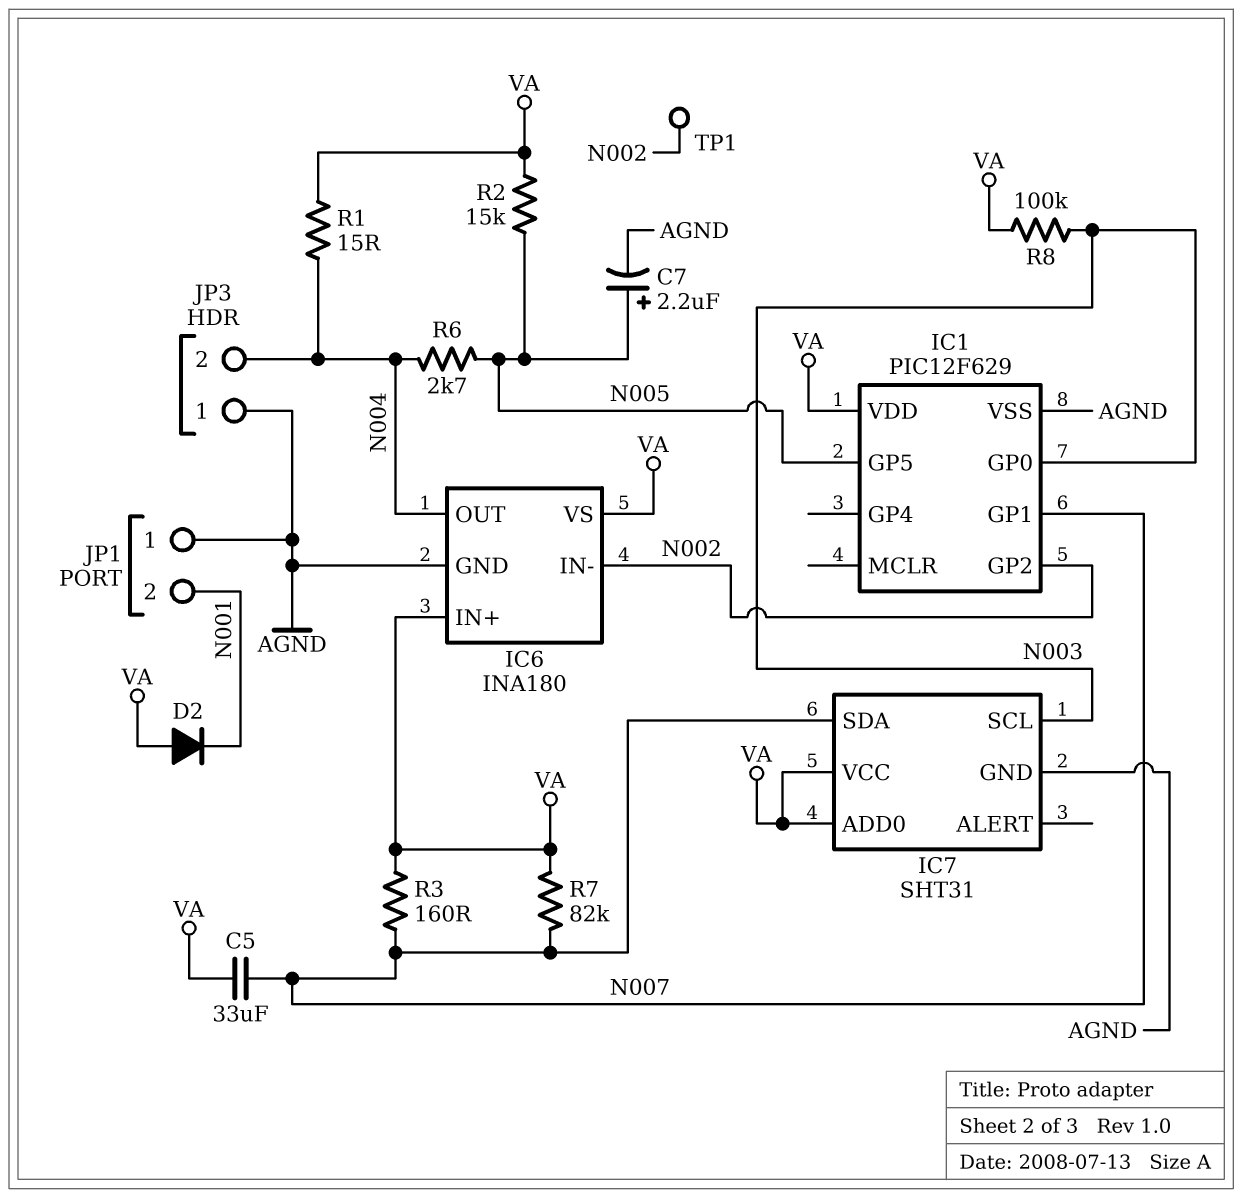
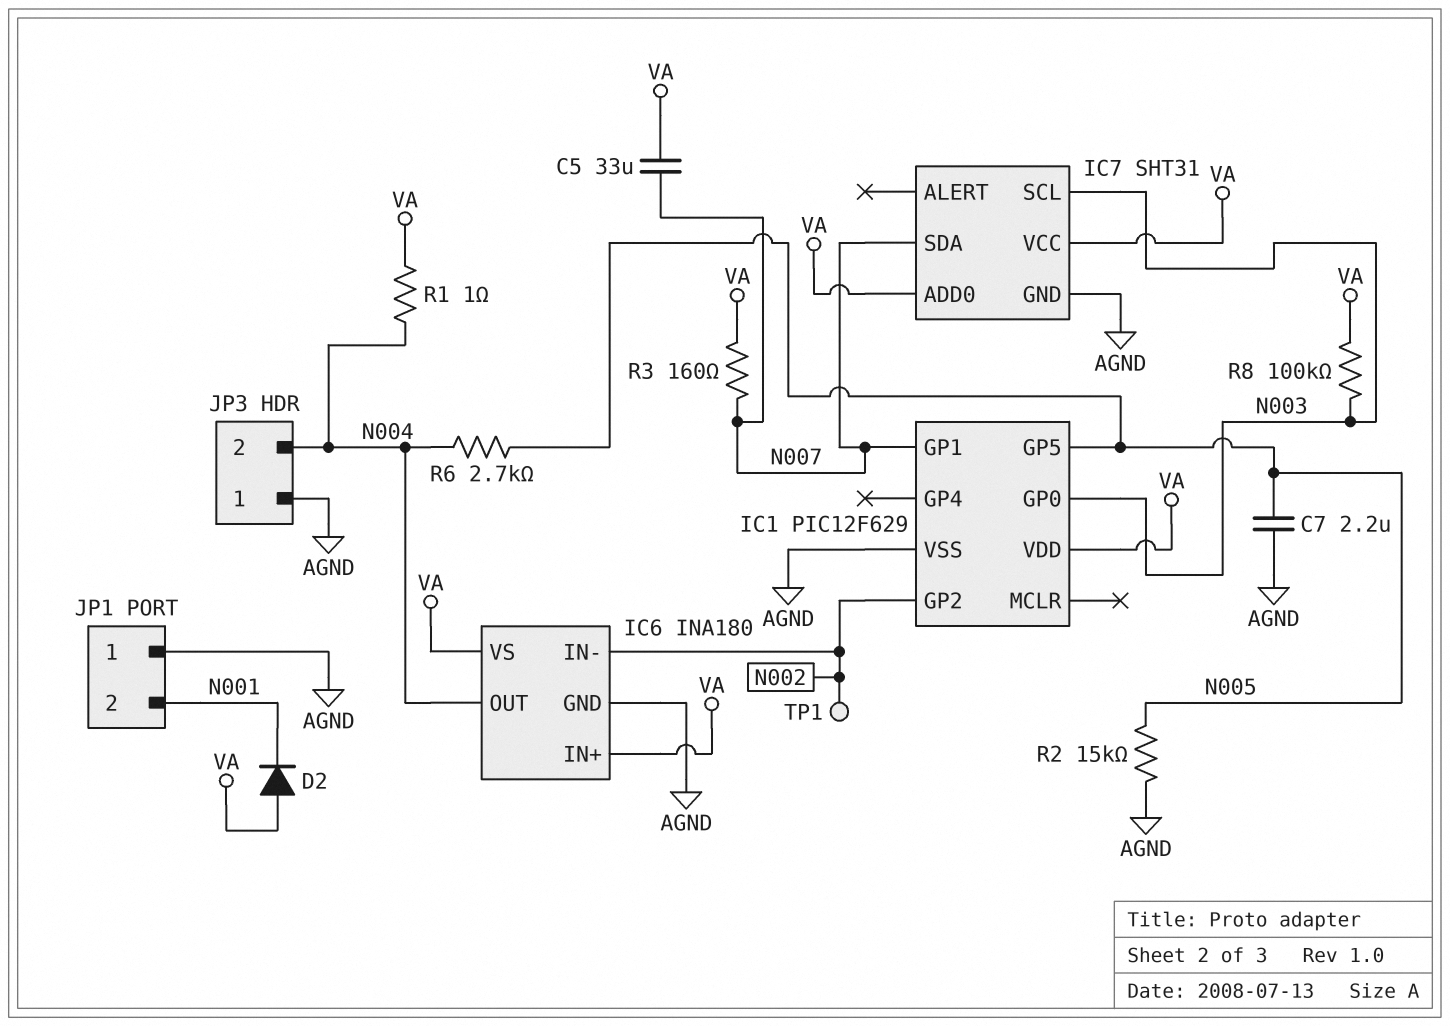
C7: 2.2uF (plus N005, minus AGND) -> 2.2uF (AGND, N005)
R1: 15 (N004, VA) -> 1 (N004, VA)
R2: 15k (N005, VA) -> 15k (AGND, N005)
R7: 82k (N007, VA) -> none

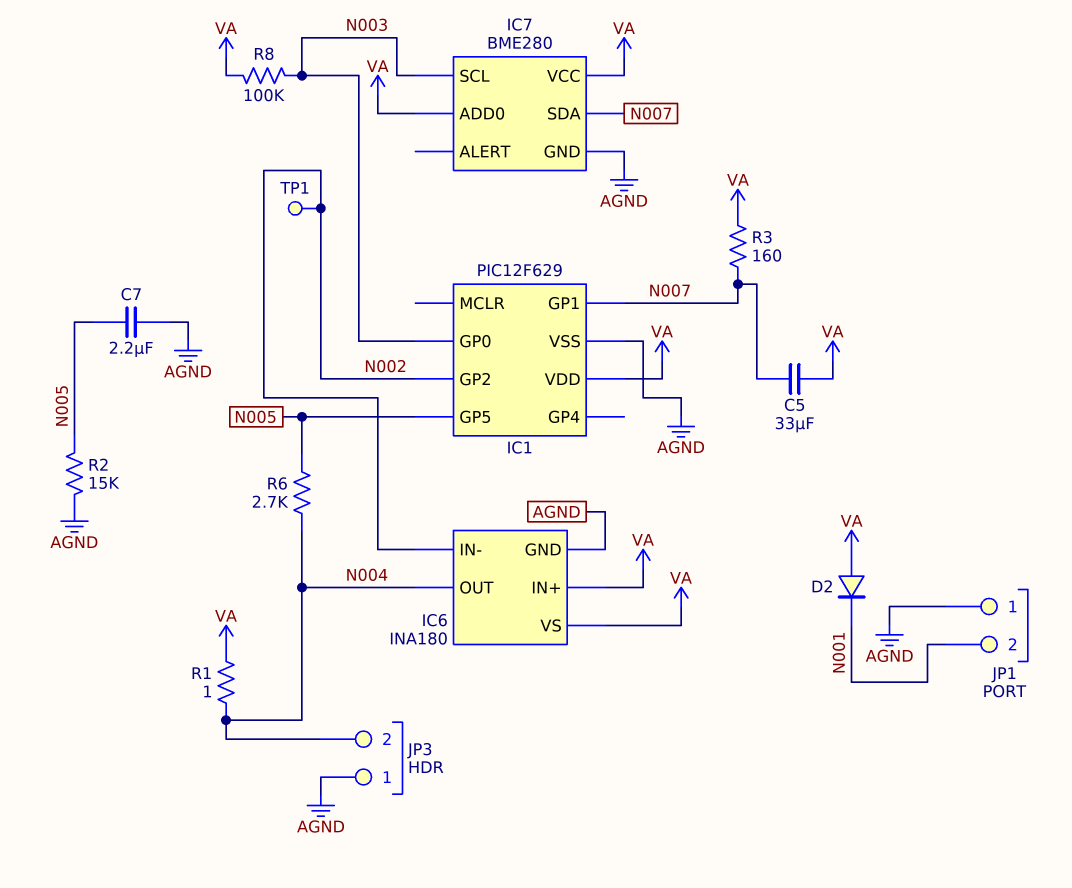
IC7: SHT31 -> BME280

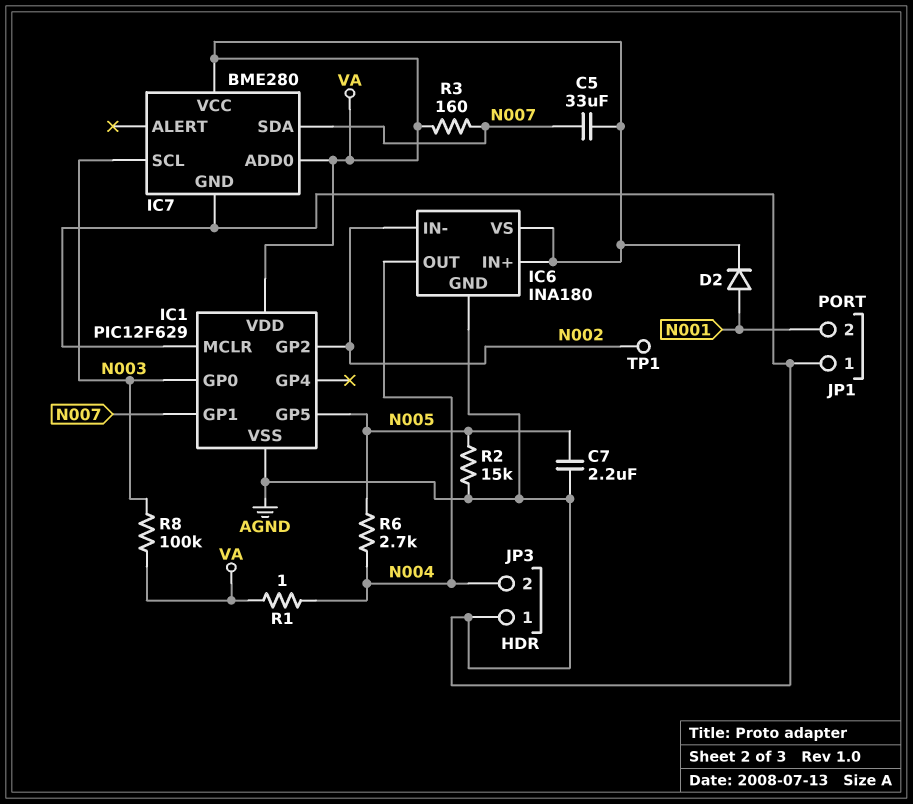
D2: diode (A VA, K N001) -> diode (A N001, K VA)
IC1 pin MCLR: none -> AGND

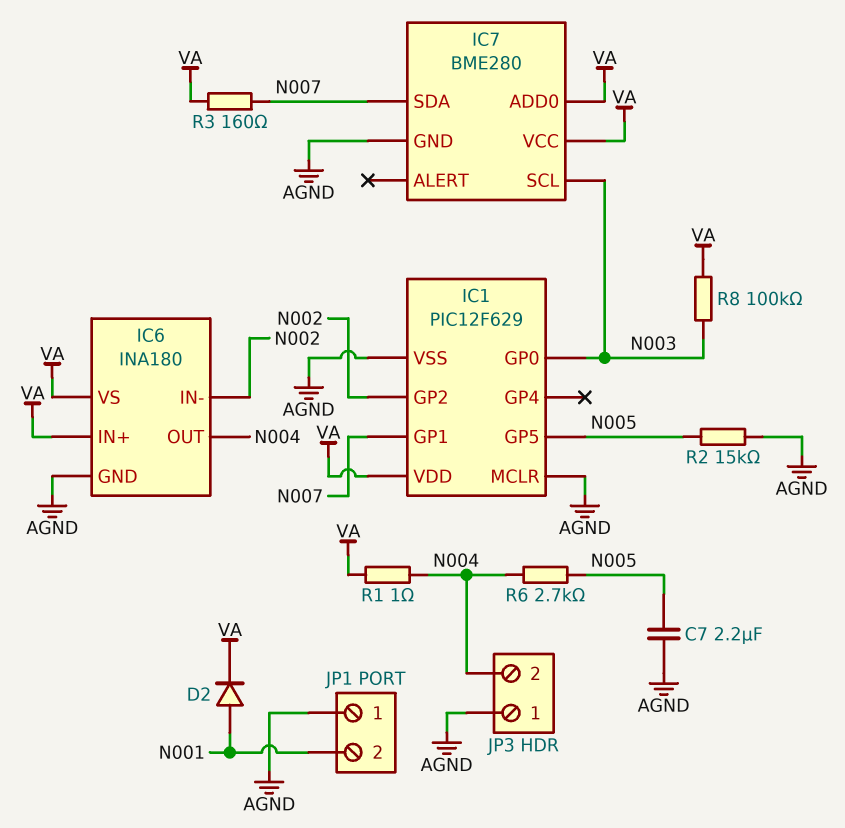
C5: 33uF (N007, VA) -> none
TP1: test point (N002) -> none

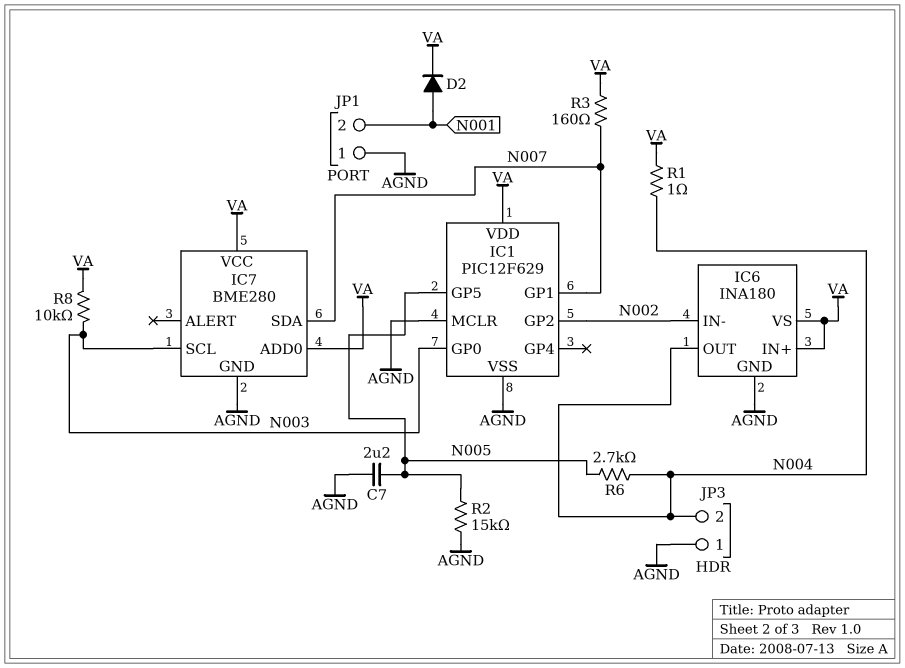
R8: 100k (N003, VA) -> 10k (N003, VA)

